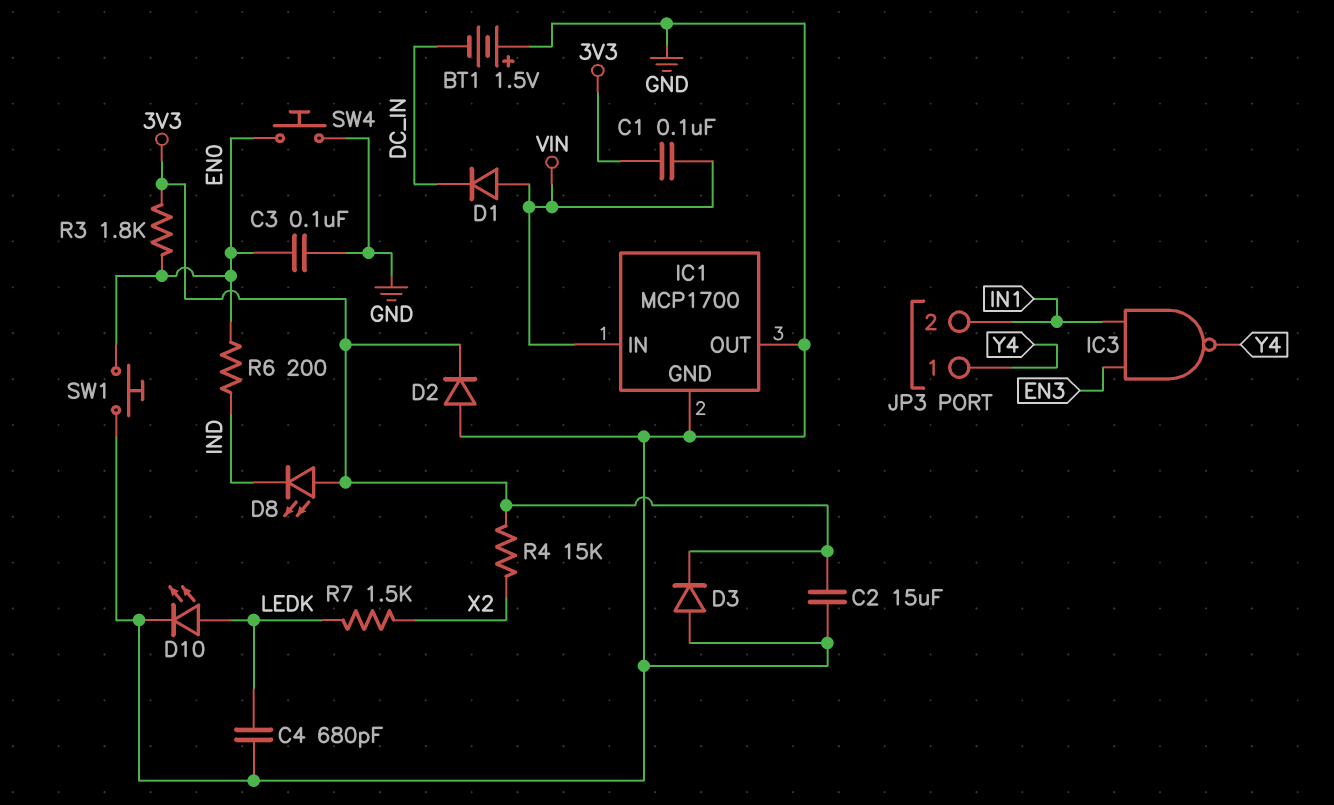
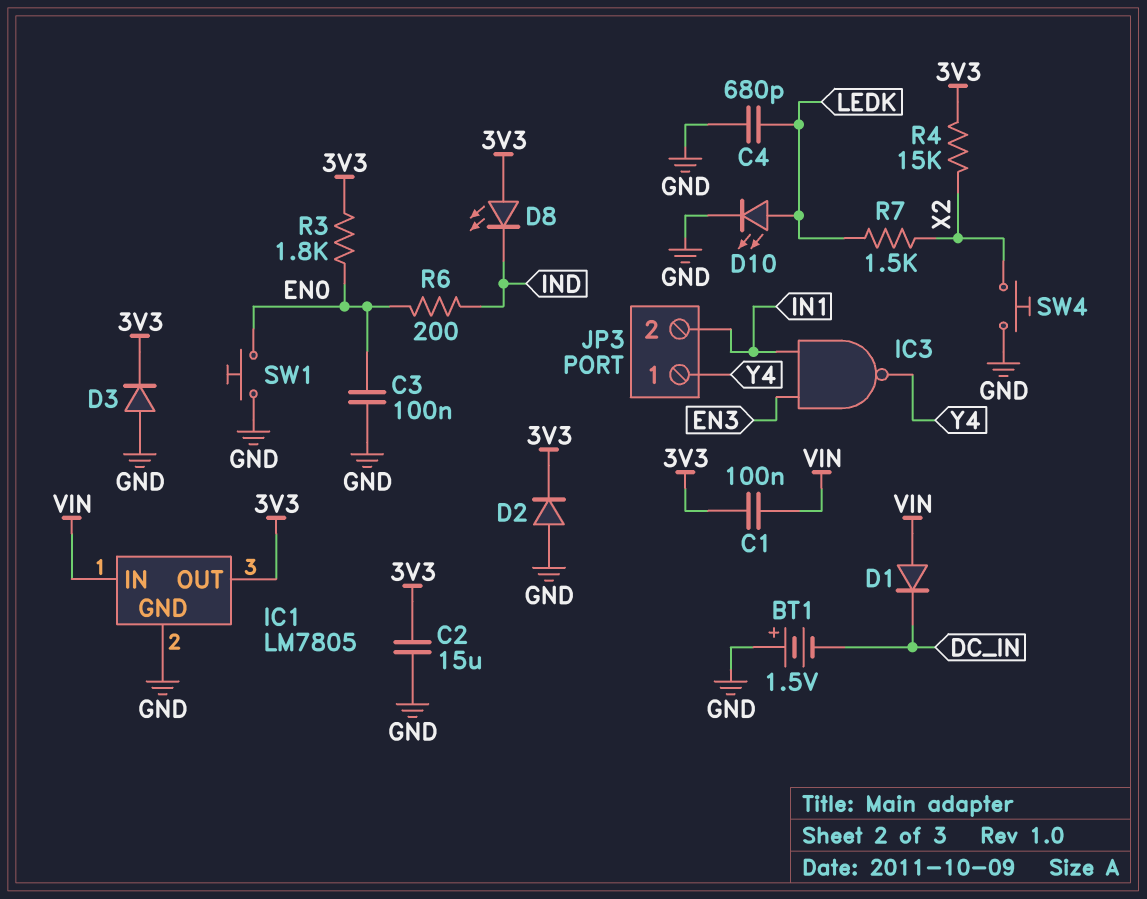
IC1: MCP1700 -> LM7805
IC1 pin OUT: GND -> 3V3
SW4: button (EN0, GND) -> button (GND, X2)

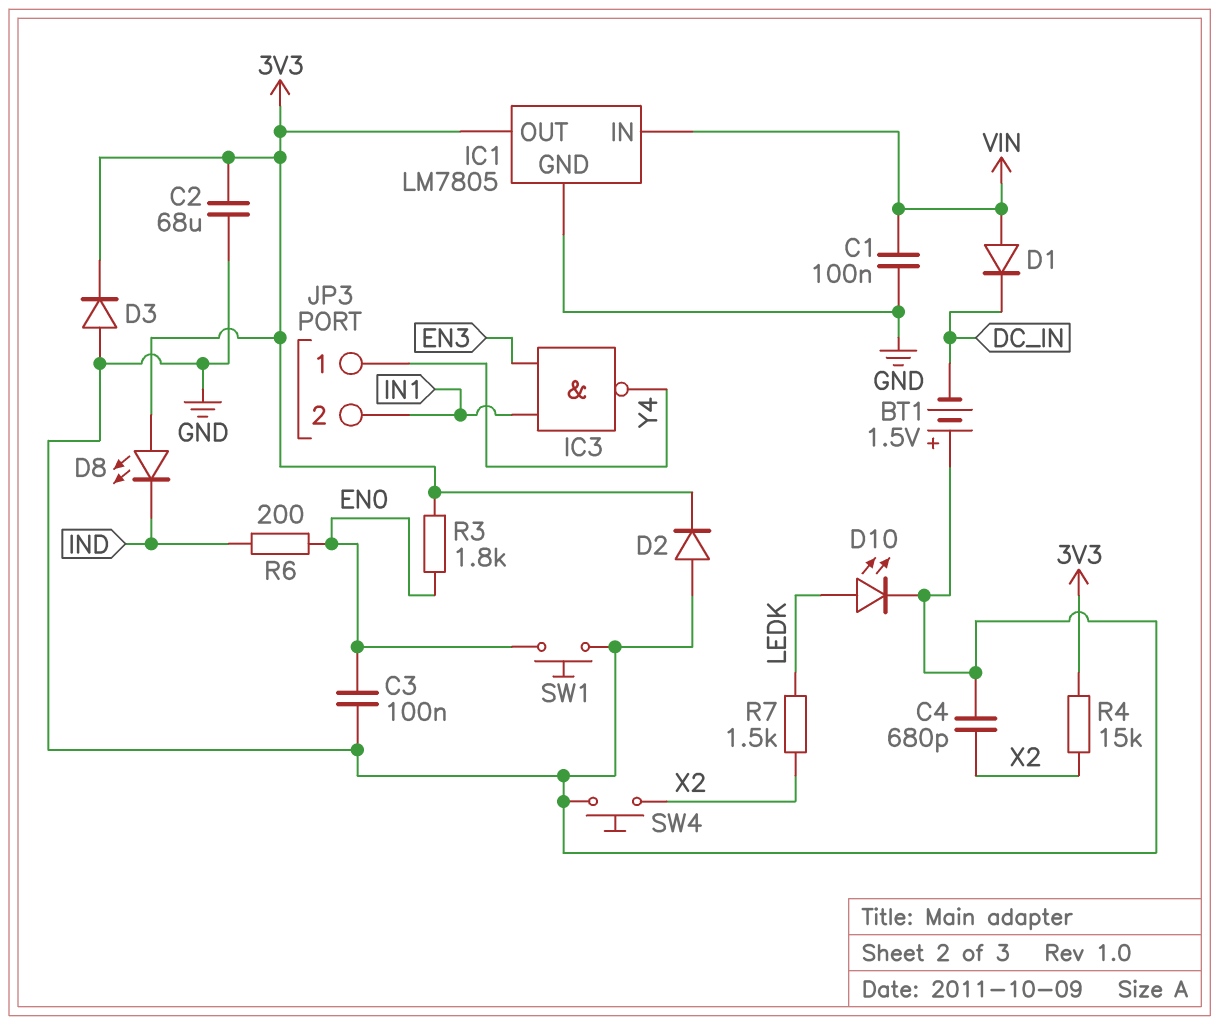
C1: 100nF (3V3, VIN) -> 100nF (GND, VIN)
C2: 15uF (3V3, GND) -> 68uF (3V3, GND)
C4: 680pF (GND, LEDK) -> 680pF (GND, X2)

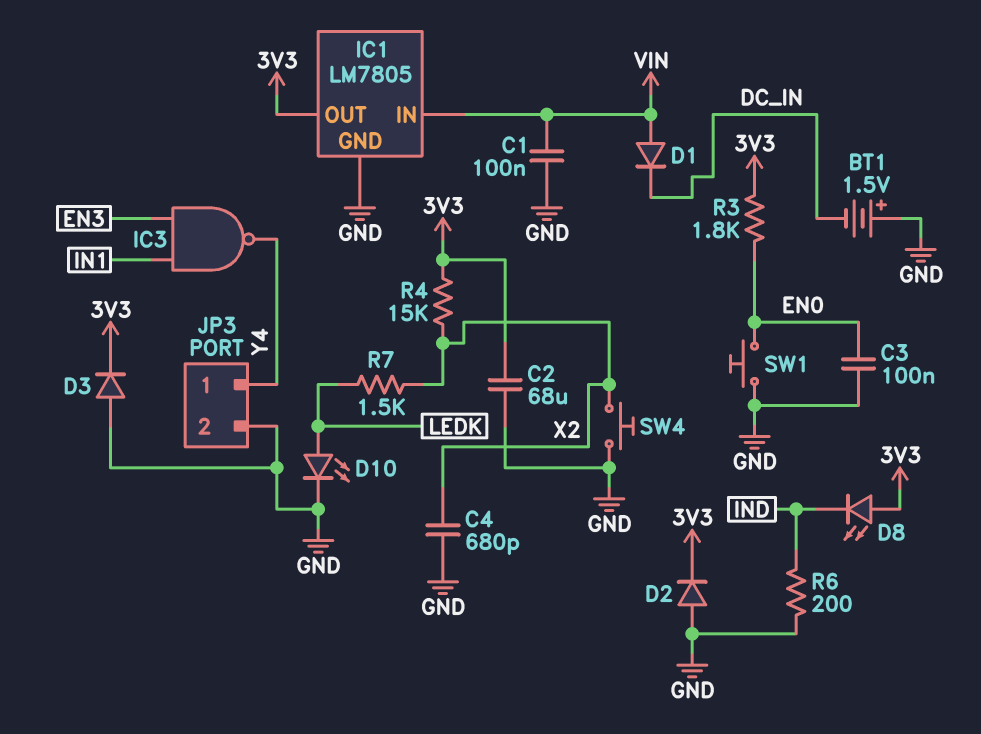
JP3 pin 2: IN1 -> GND
R6: 200 (EN0, IND) -> 200 (GND, IND)

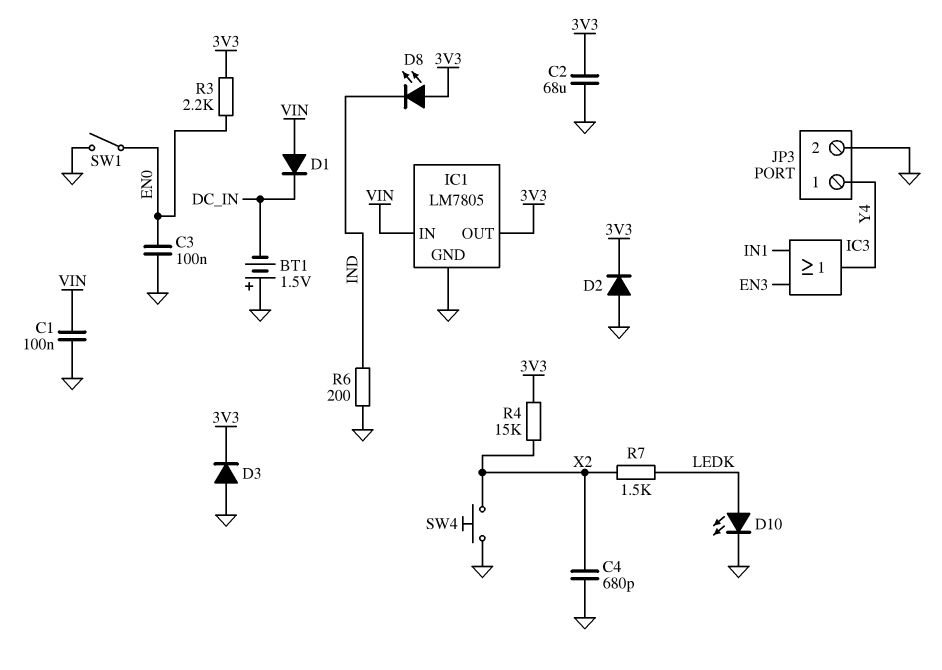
IC3: NAND (in EN3, in IN1, out Y4) -> OR (in EN3, in IN1, out Y4)
R3: 1.8k (3V3, EN0) -> 2.2k (3V3, EN0)
SW1: button (EN0, GND) -> switch (EN0, GND)

